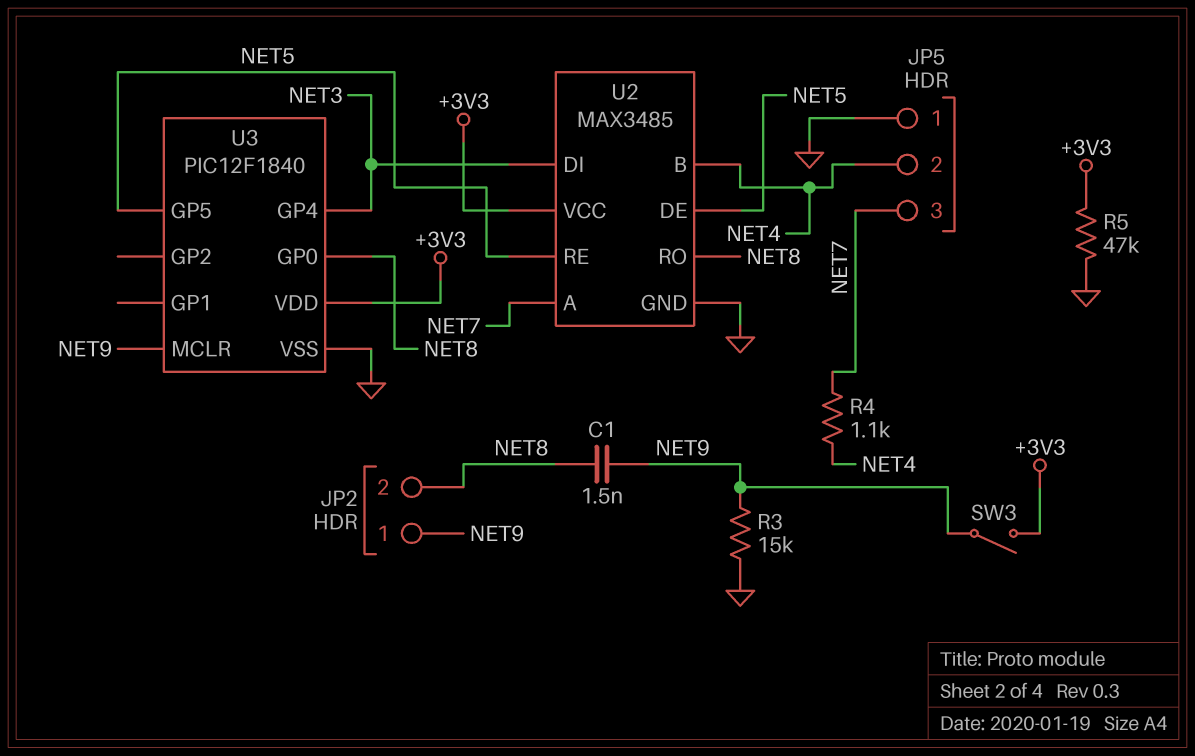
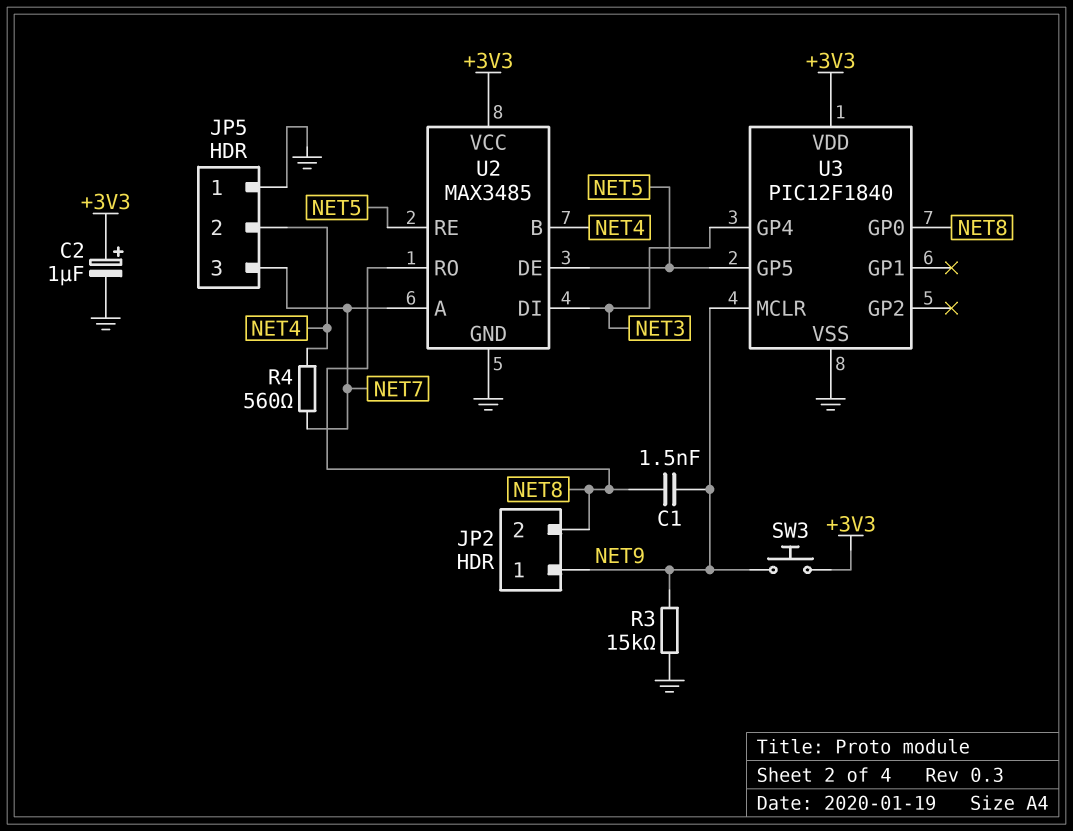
C2: none -> 1uF (plus +3V3, minus GND)
R4: 1.1k (NET4, NET7) -> 560 (NET4, NET7)
R5: 47k (+3V3, GND) -> none
SW3: switch (+3V3, NET9) -> button (+3V3, NET9)

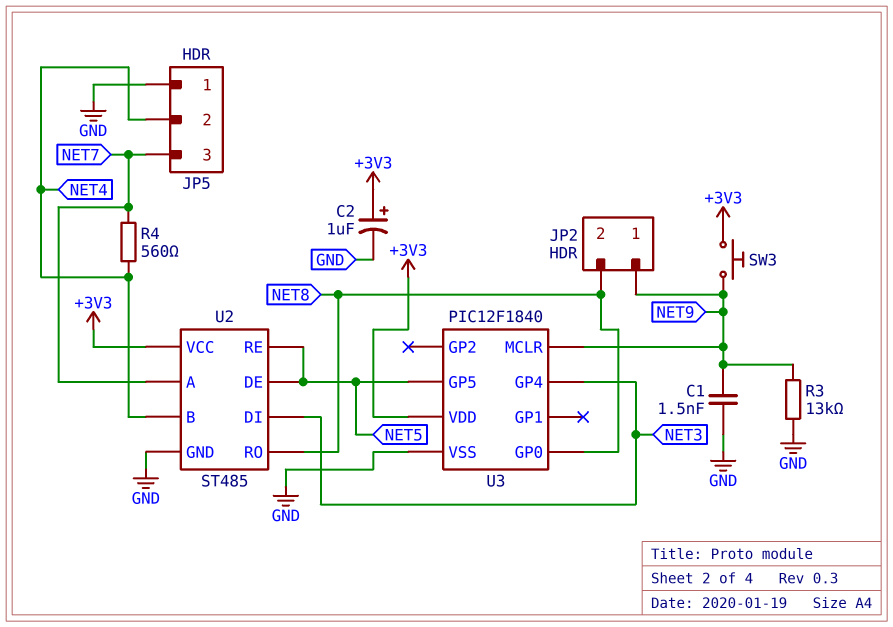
C1: 1.5nF (NET8, NET9) -> 1.5nF (GND, NET9)
R3: 15k (GND, NET9) -> 13k (GND, NET9)
U2: MAX3485 -> ST485

